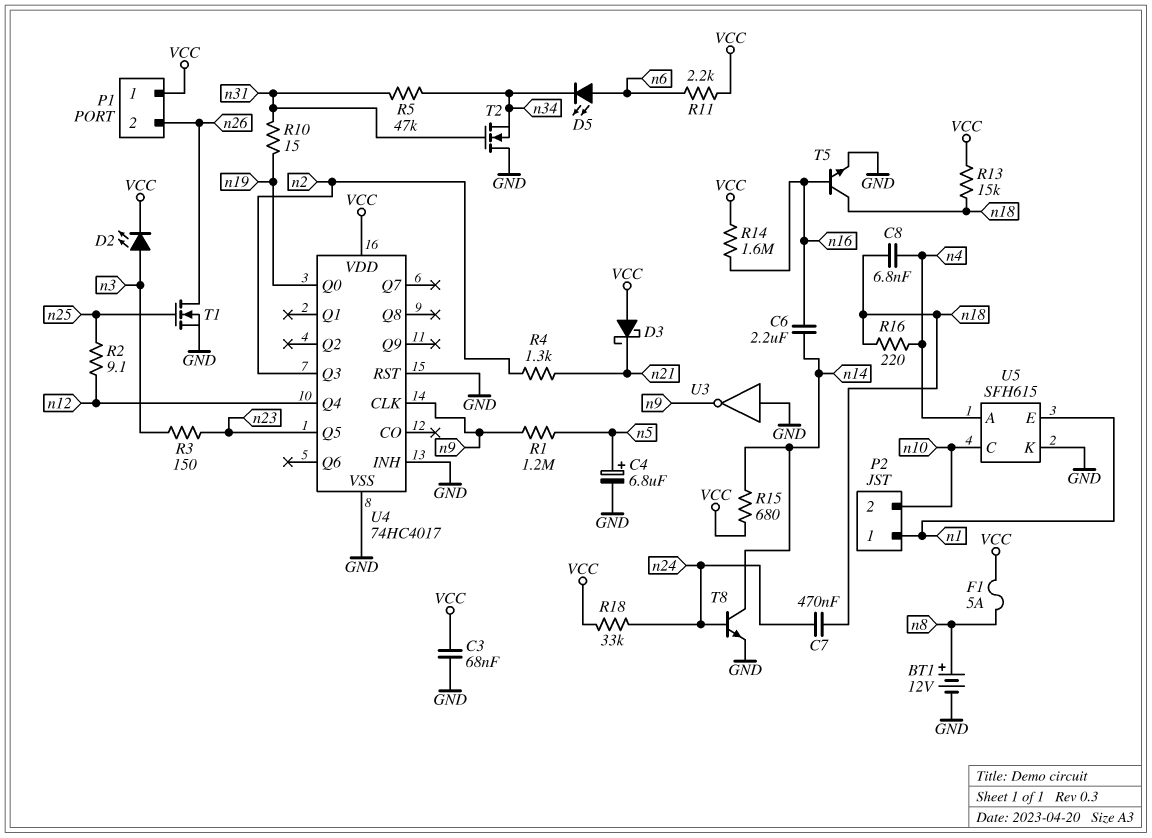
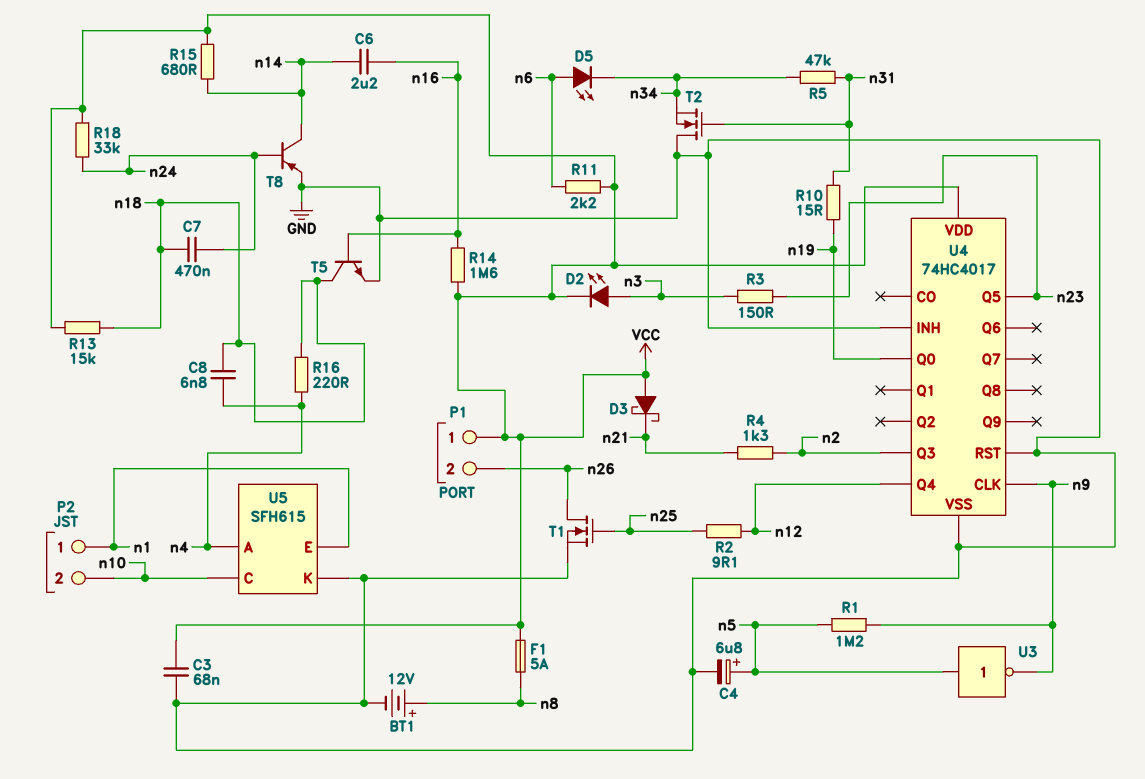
T8: NPN (B n24, C n14, E GND) -> PNP (B n24, C n14, E GND)
U3: NOT (in GND, out n9) -> NOT (in n5, out n9)

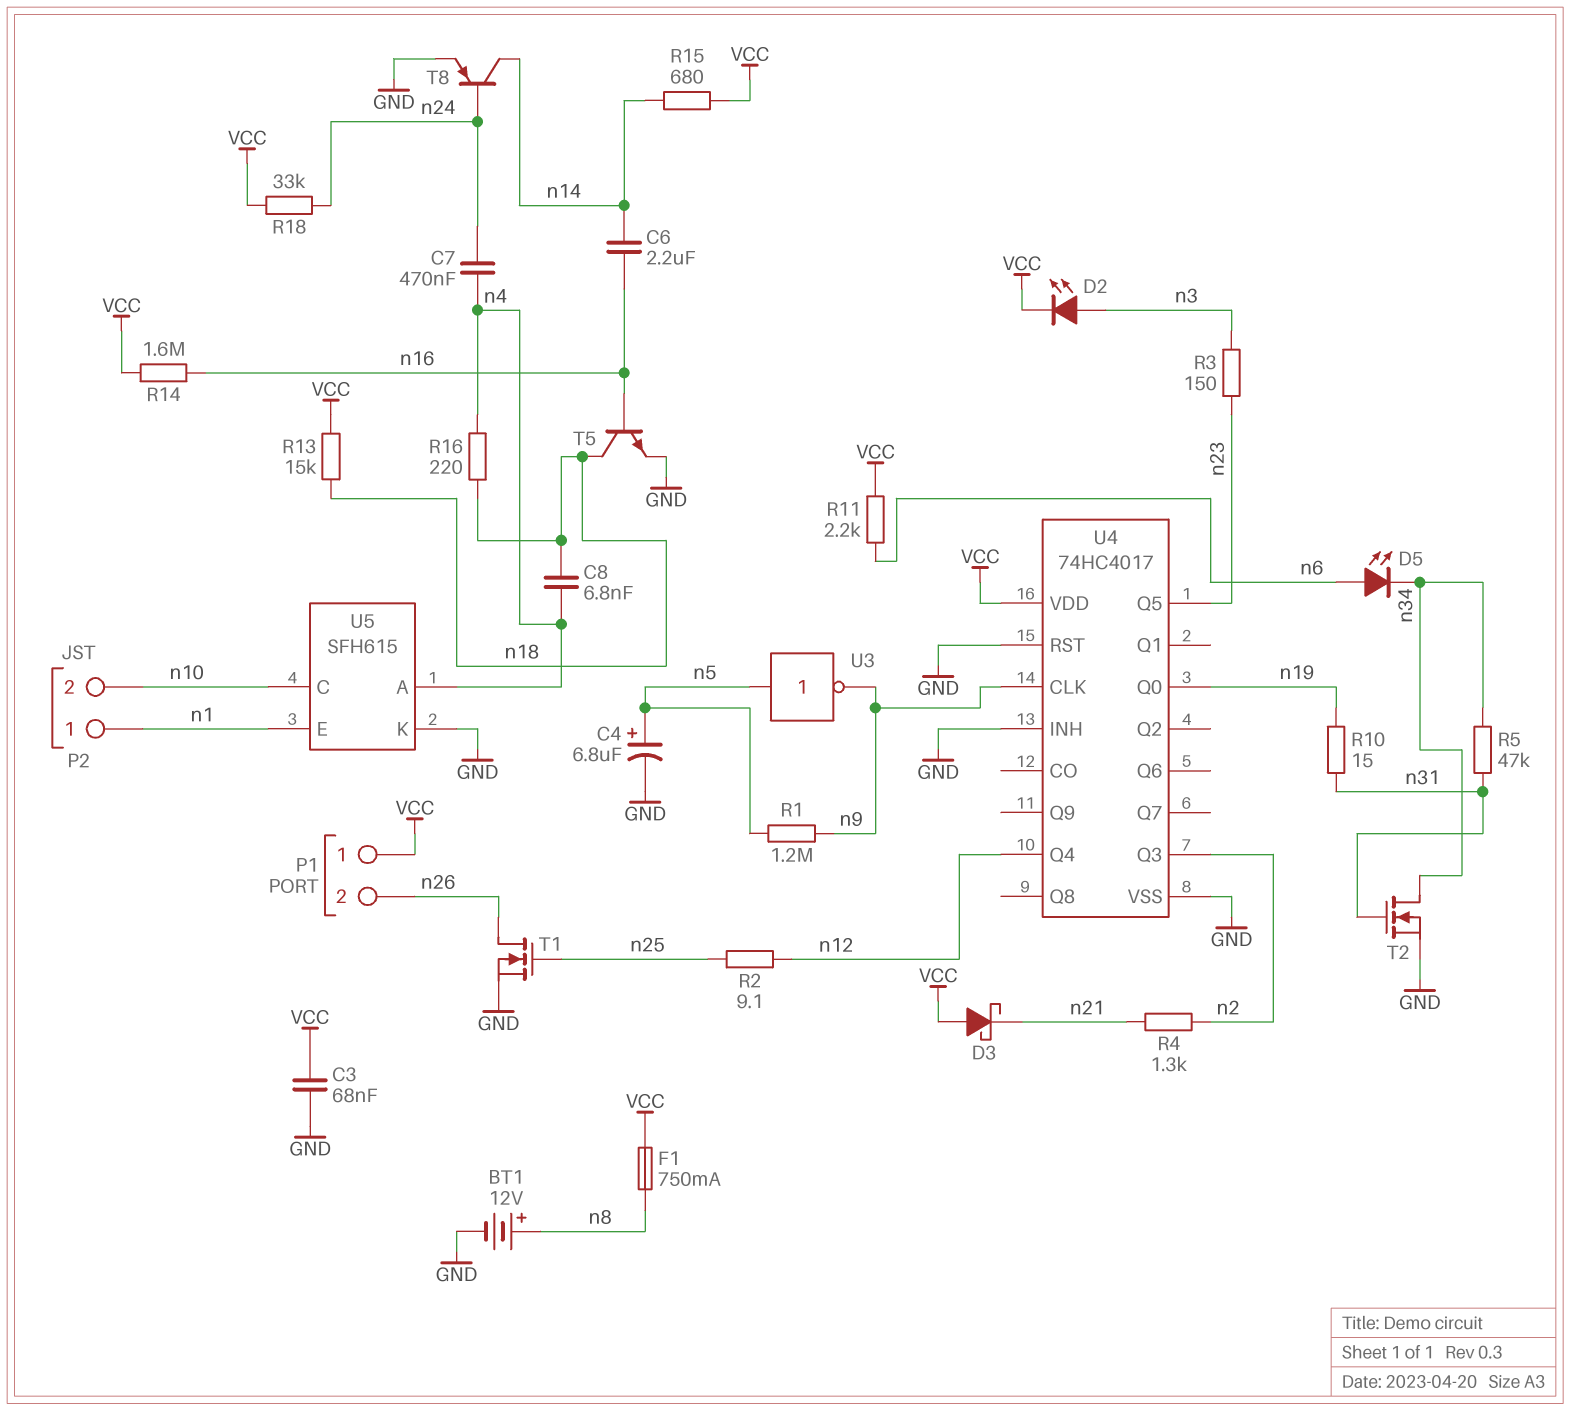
C7: 470nF (n18, n24) -> 470nF (n4, n24)
F1: 5A (VCC, n8) -> 750mA (VCC, n8)
T2: NMOS (G n31, D GND, S n34) -> NMOS (G n31, D n34, S GND)

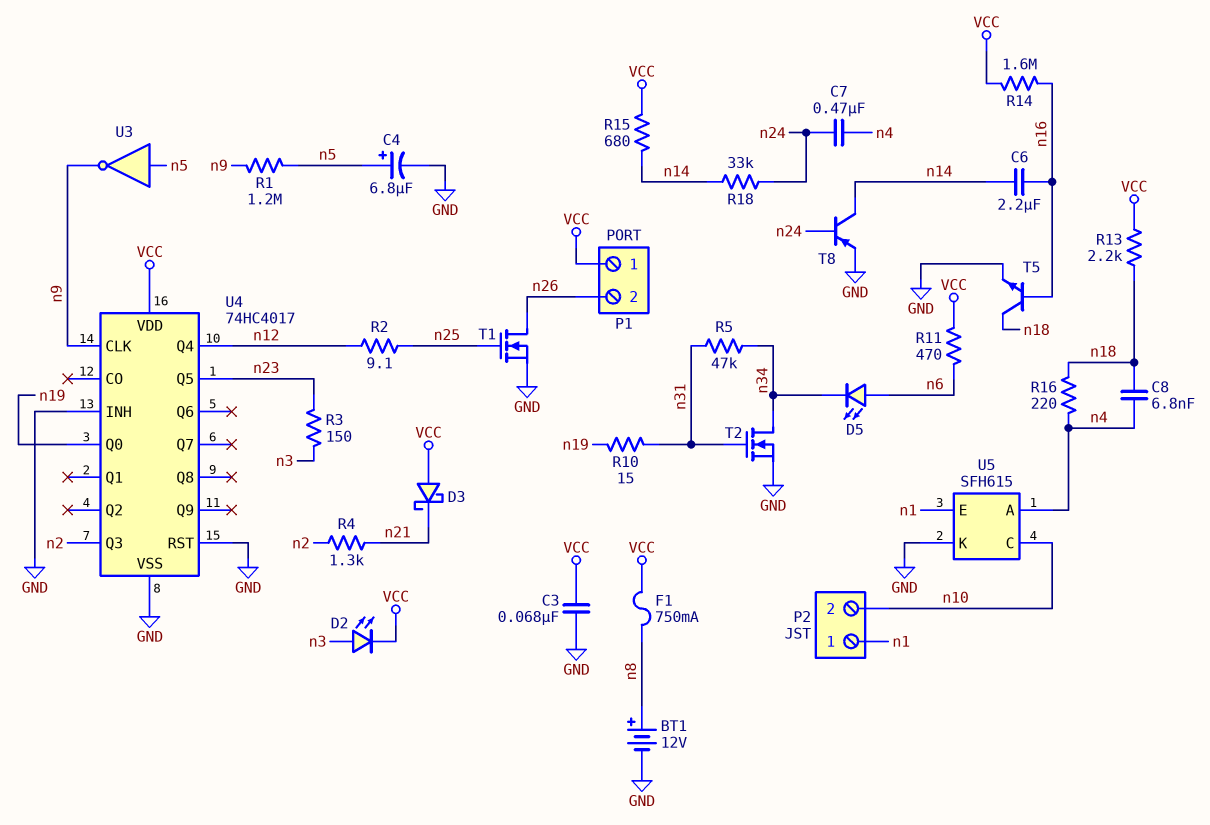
R11: 2.2k (VCC, n6) -> 470 (VCC, n6)
R13: 15k (VCC, n18) -> 2.2k (VCC, n18)
R18: 33k (VCC, n24) -> 33k (n14, n24)

